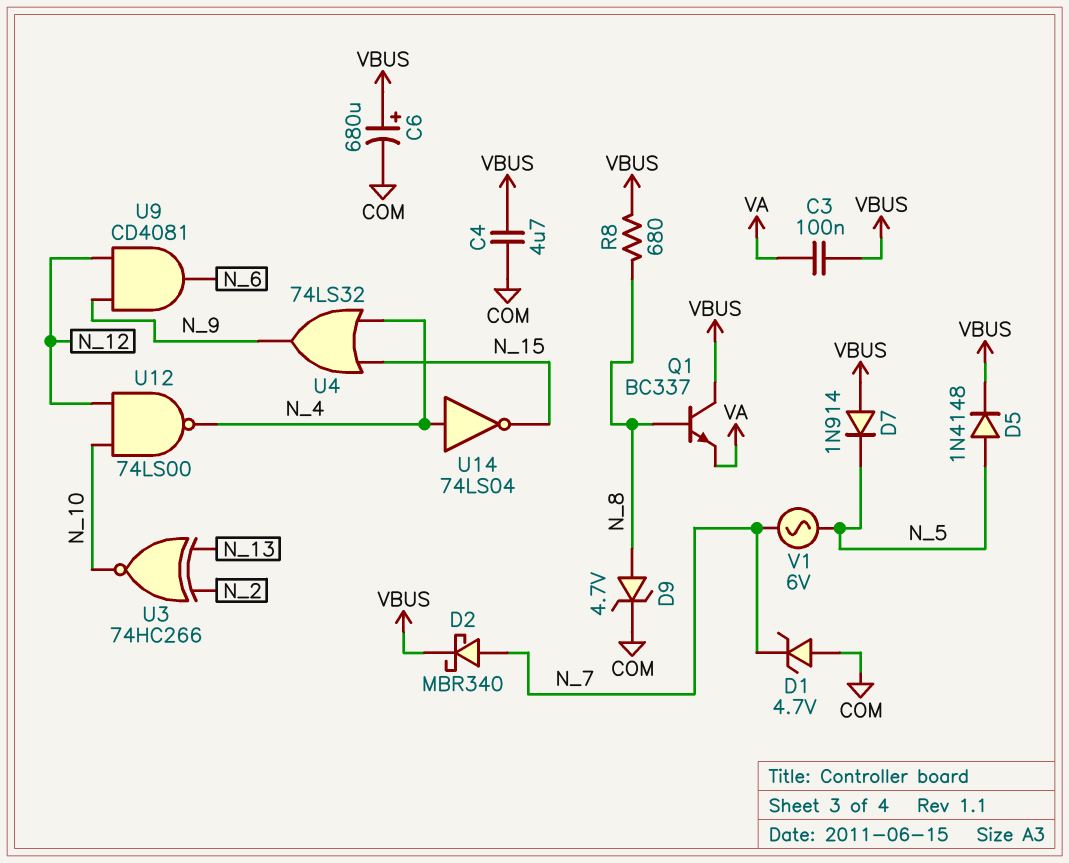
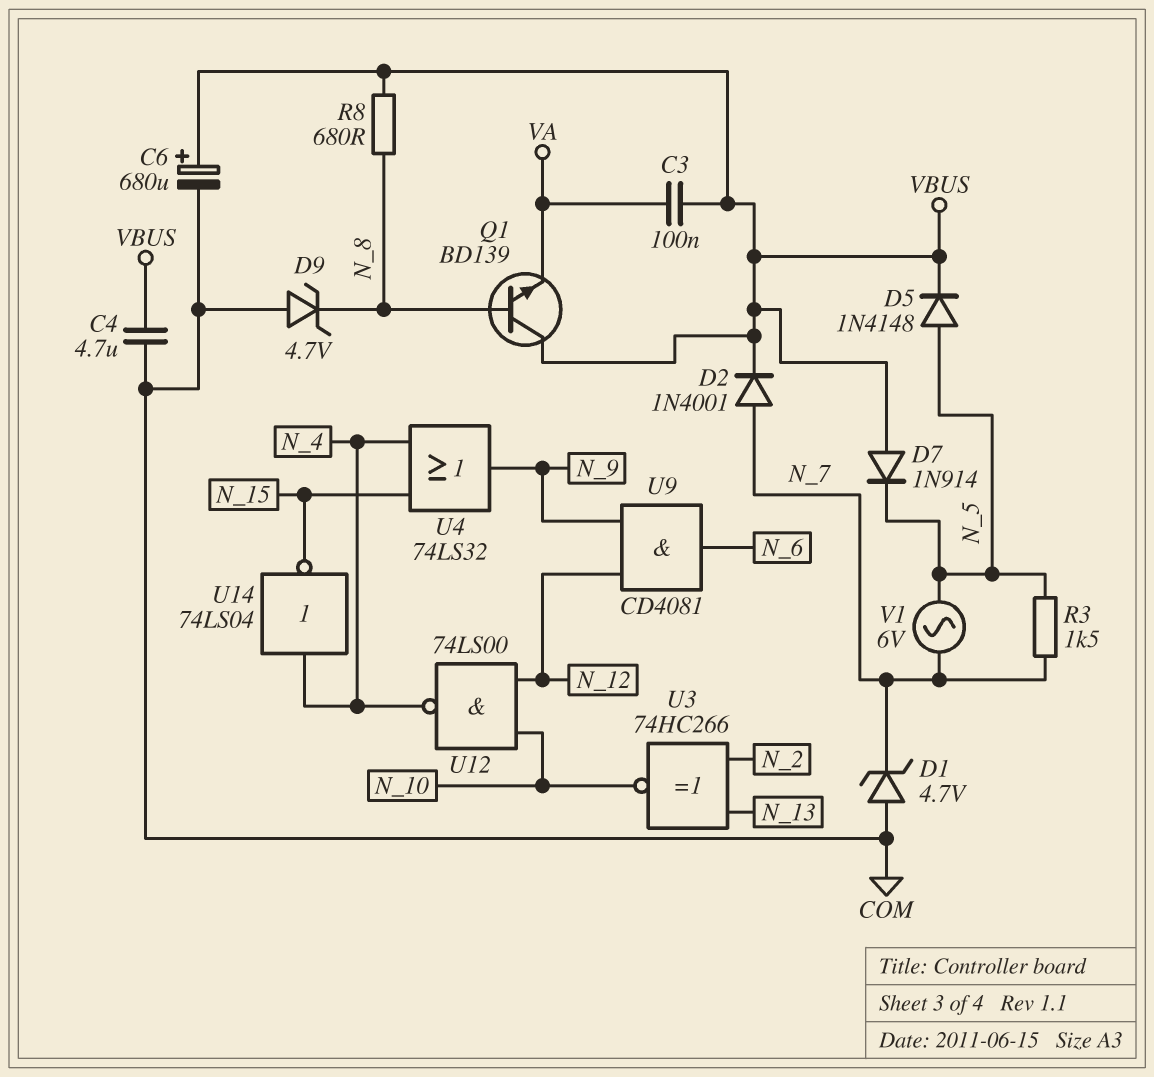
D2: schottky MBR340 (A N_7, K VBUS) -> diode 1N4001 (A N_7, K VBUS)
D9: zener 4.7V (A N_8, K COM) -> zener 4.7V (A COM, K N_8)
Q1: NPN BC337 (B N_8, C VBUS, E VA) -> NPN BD139 (B N_8, C VBUS, E VA)
R3: none -> 1.5k (N_5, N_7)

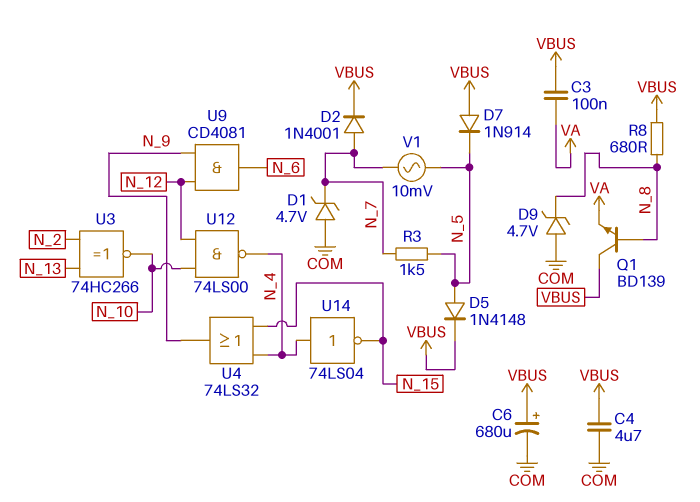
V1: AC 6V (N_5, N_7) -> AC 10mV (N_5, N_7)

